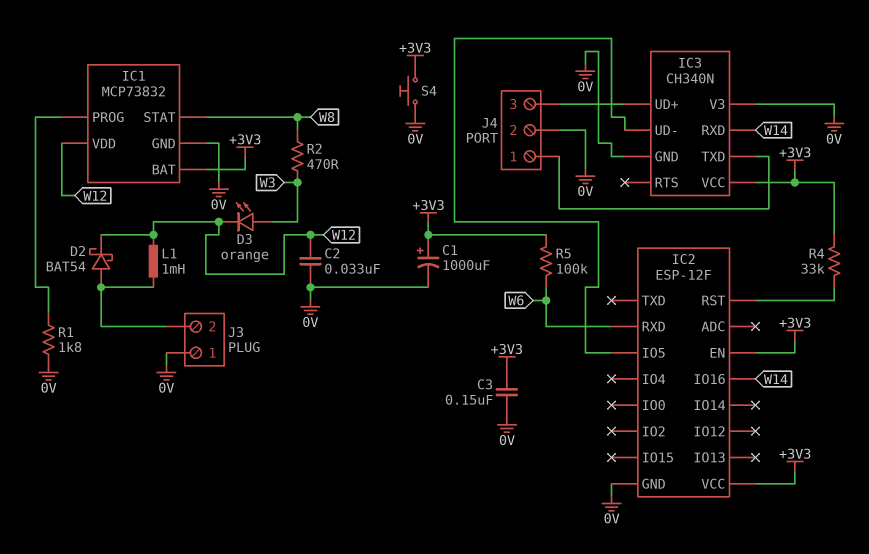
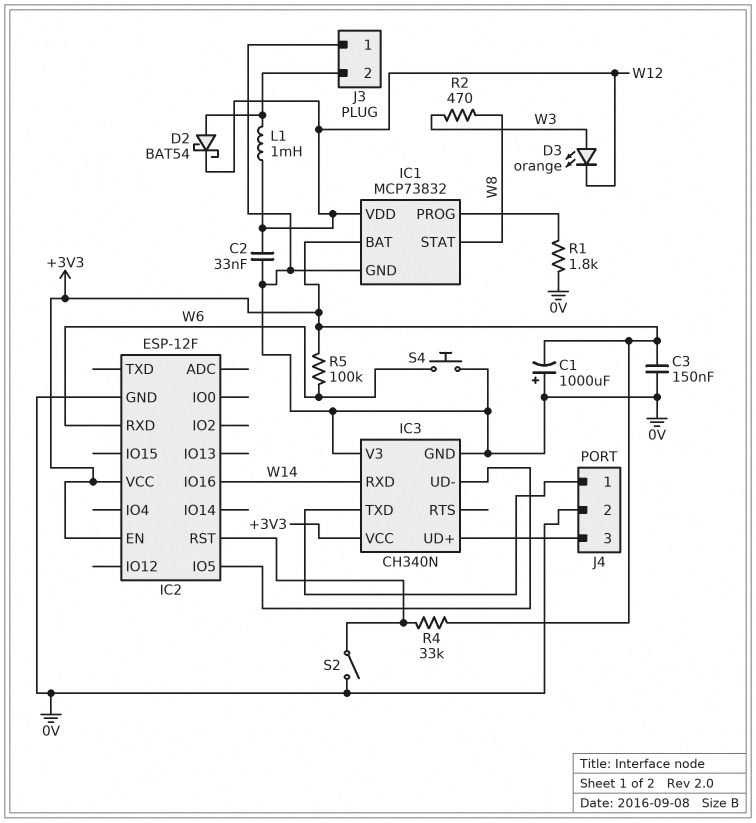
C1: 1000uF (plus +3V3, minus 0V) -> 1000uF (plus 0V, minus +3V3)
S2: none -> switch (0V, IC2/RST)
S4: button (+3V3, 0V) -> button (0V, W6)

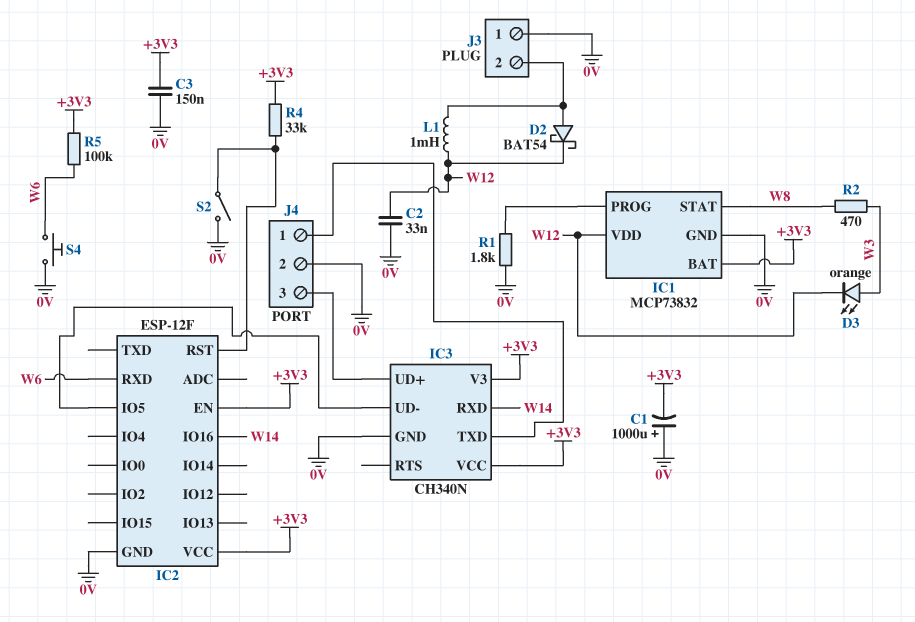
IC3 pin V3: 0V -> +3V3

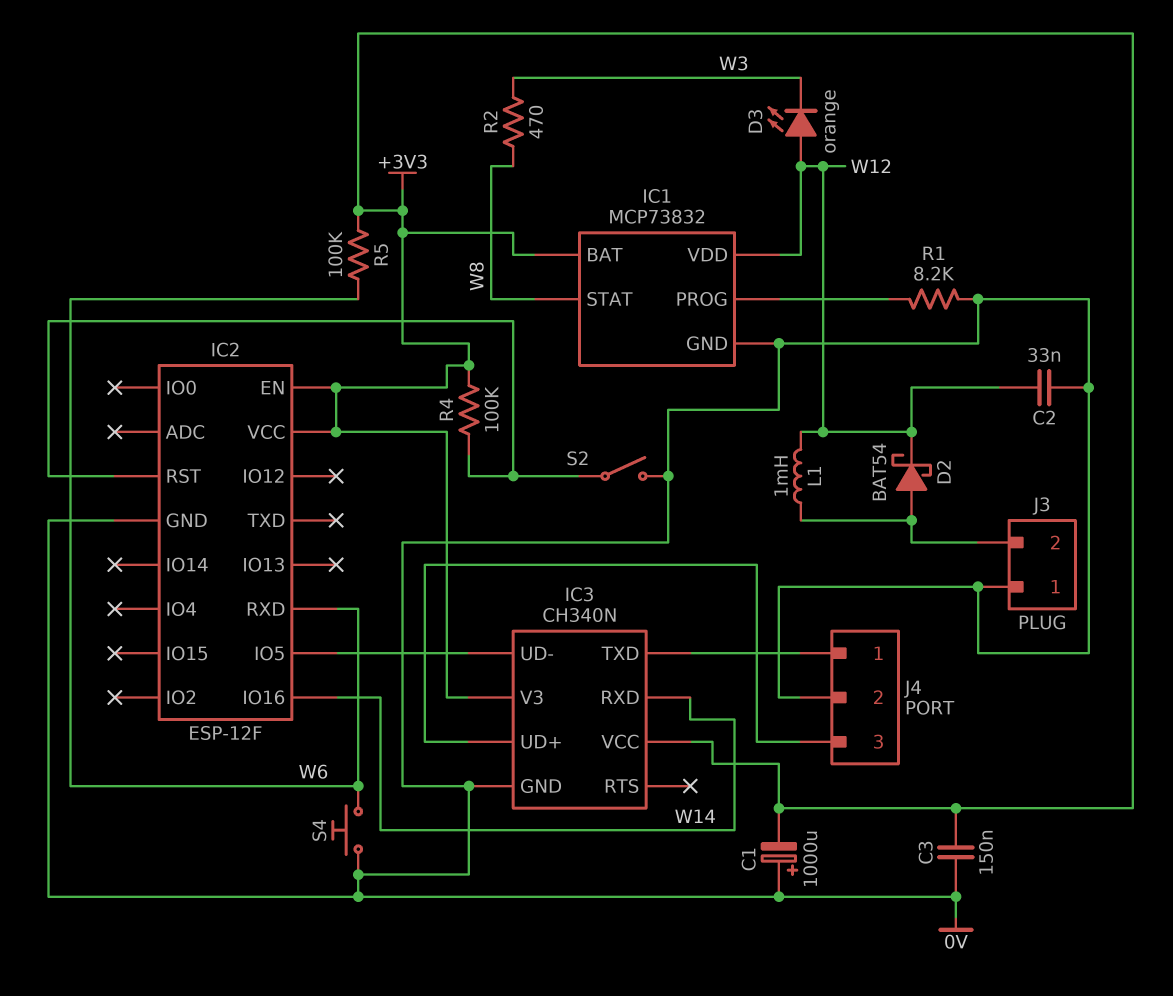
D3: LED orange (A W3, K W12) -> LED orange (A W12, K W3)
R1: 1.8k (0V, IC1/PROG) -> 8.2k (0V, IC1/PROG)
R4: 33k (+3V3, IC2/RST) -> 100k (+3V3, IC2/RST)

